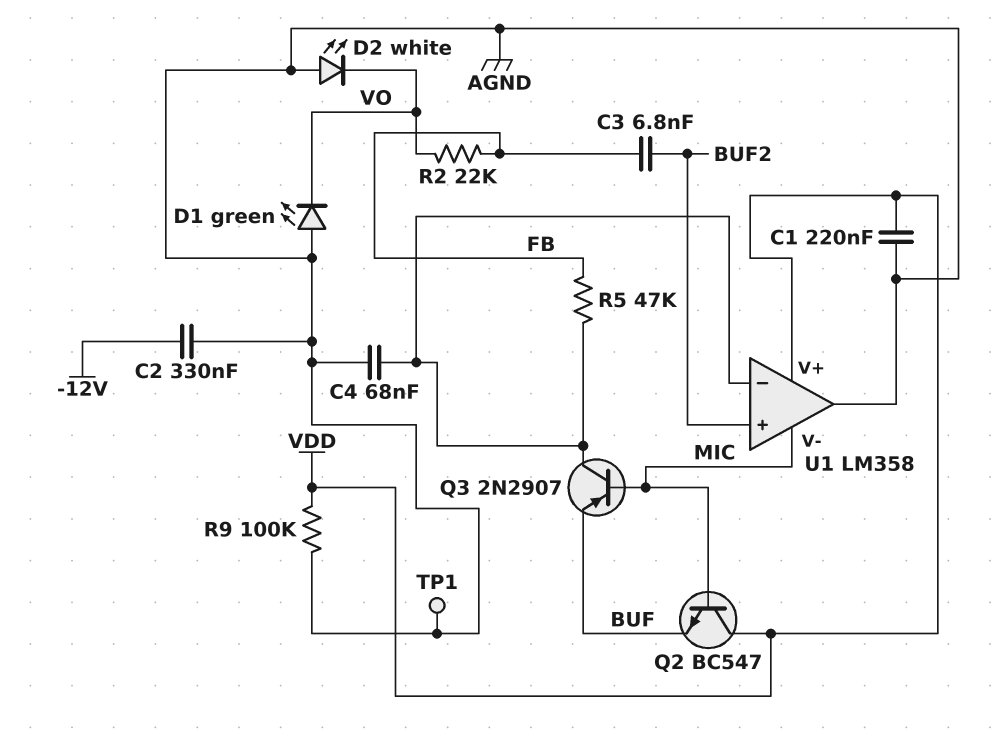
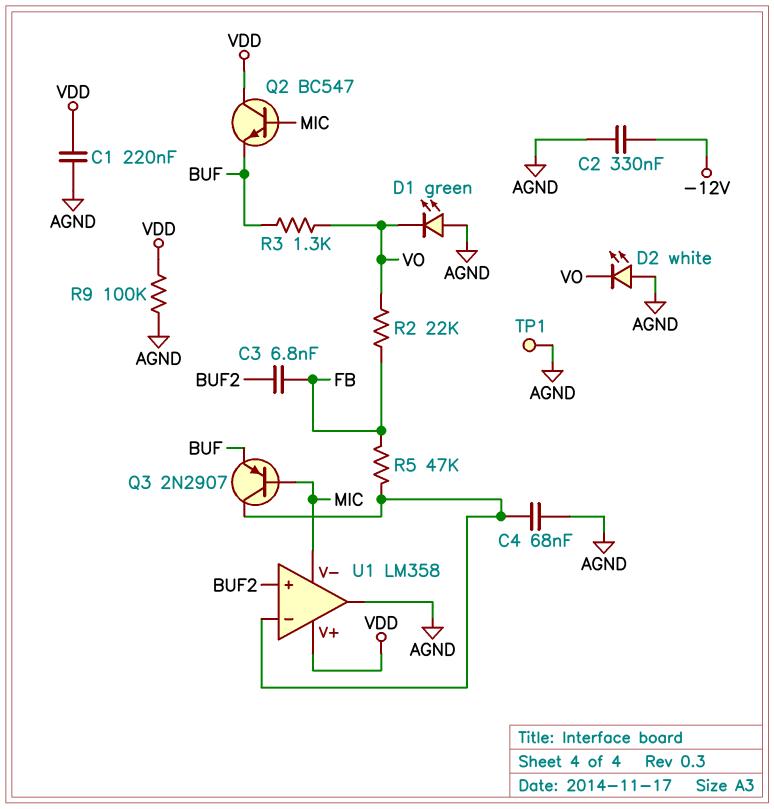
R3: none -> 1.3k (BUF, VO)

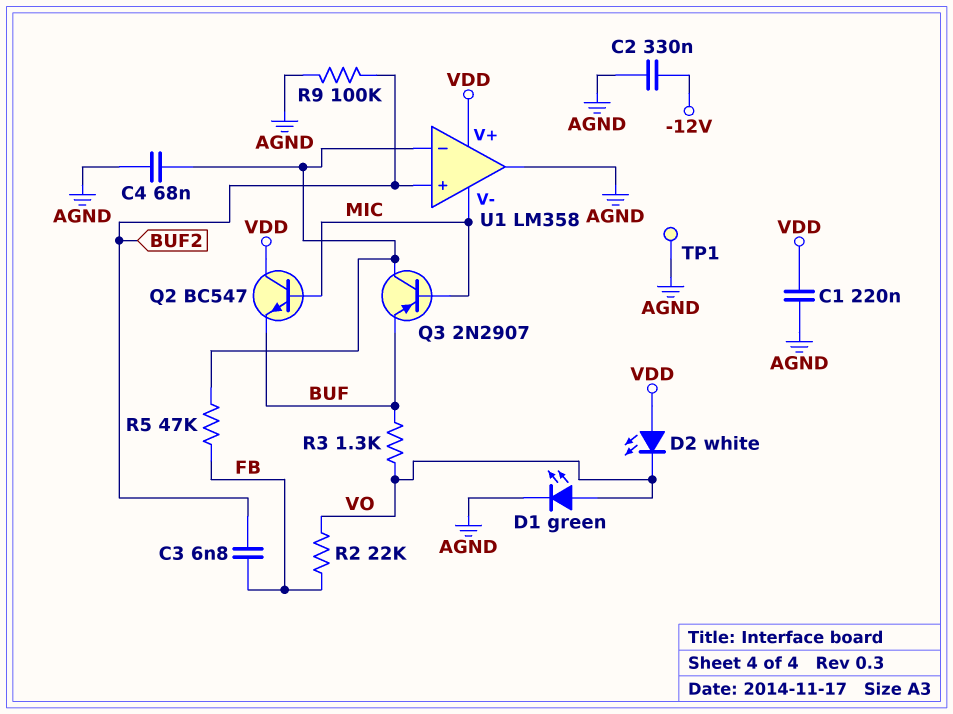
D1: LED green (A AGND, K VO) -> LED green (A VO, K AGND)
D2: LED white (A AGND, K VO) -> LED white (A VDD, K VO)
R9: 100k (AGND, VDD) -> 100k (AGND, BUF2)

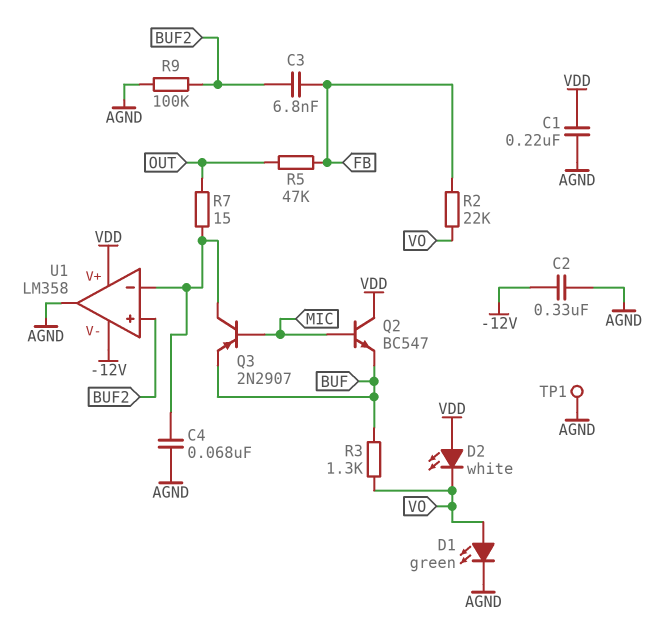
R5: 47k (FB, U1/in-) -> 47k (FB, OUT)
R7: none -> 15 (OUT, U1/in-)
U1 pin V-: MIC -> -12V

